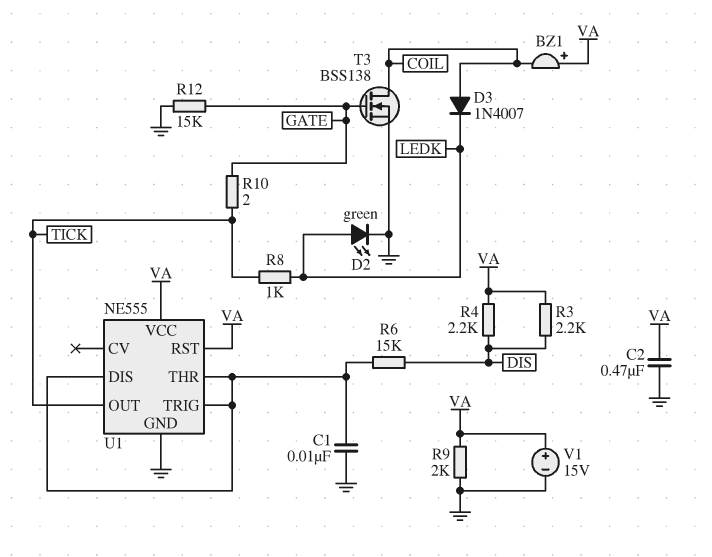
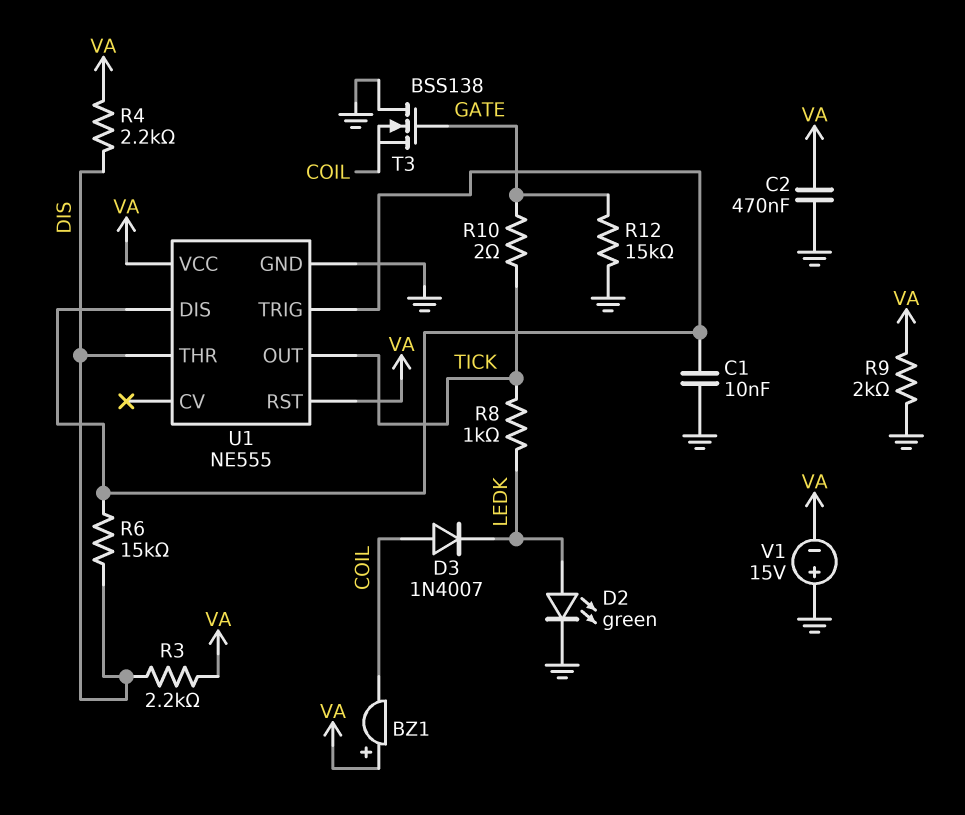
T3: NMOS BSS138 (G GATE, D COIL, S GND) -> NMOS BSS138 (G GATE, D GND, S COIL)
U1 pin THR: U1/DIS -> DIS
V1: 15V (plus VA, minus GND) -> 15V (plus GND, minus VA)

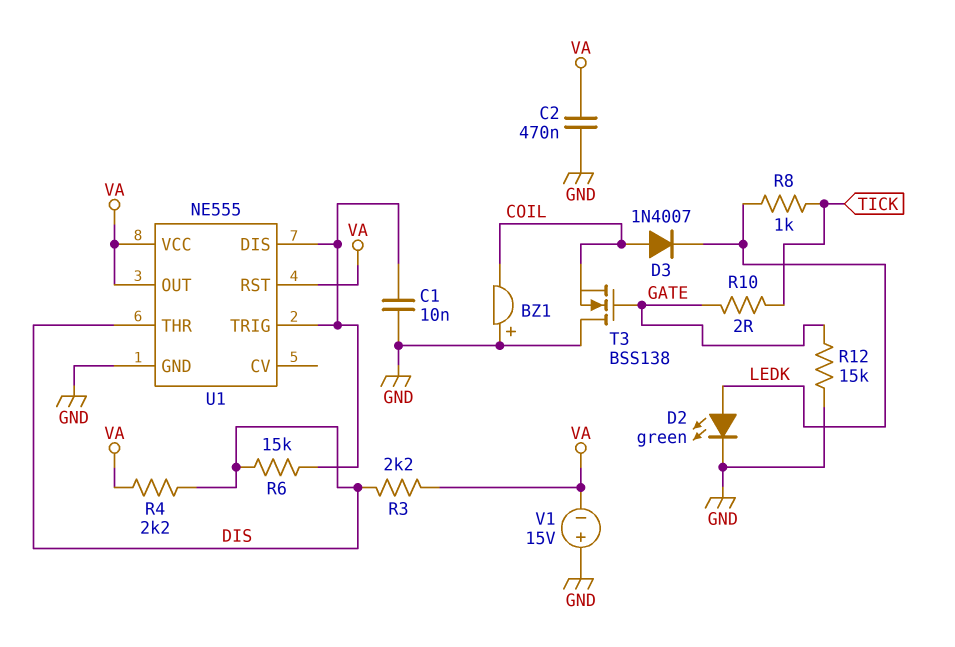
BZ1: buzzer (plus VA, minus COIL) -> buzzer (plus GND, minus COIL)
R9: 2k (GND, VA) -> none
U1 pin OUT: TICK -> VA

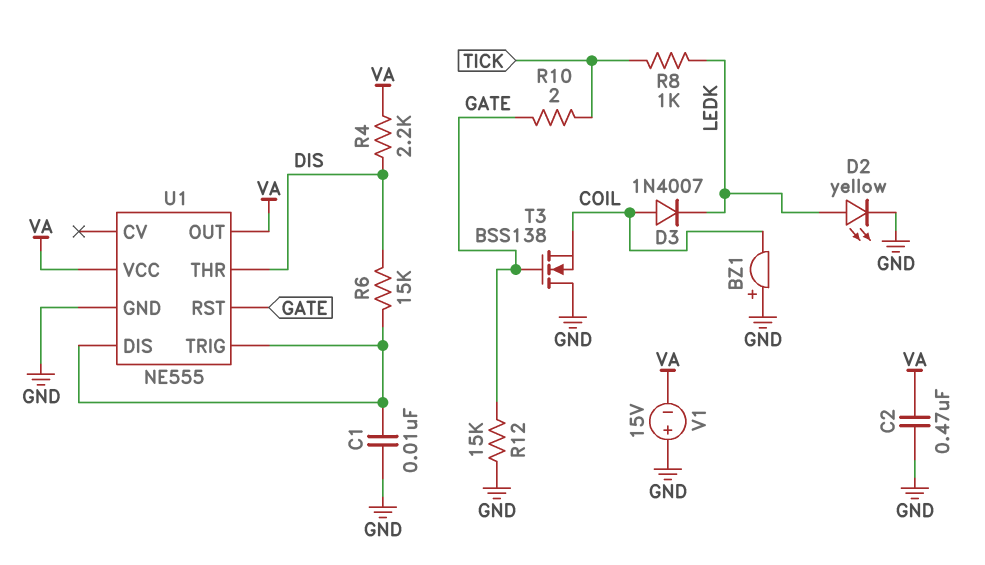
D2: LED green (A LEDK, K GND) -> LED yellow (A LEDK, K GND)
R3: 2.2k (DIS, VA) -> none
U1 pin RST: VA -> GATE

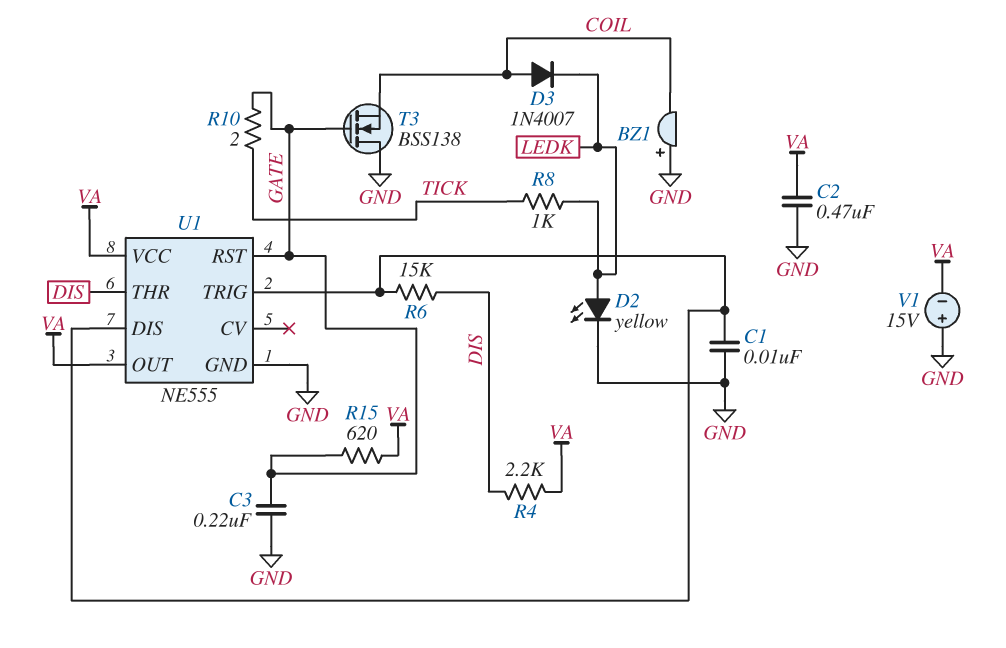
C3: none -> 220nF (GATE, GND)
R12: 15k (GATE, GND) -> none
R15: none -> 620 (GATE, VA)

